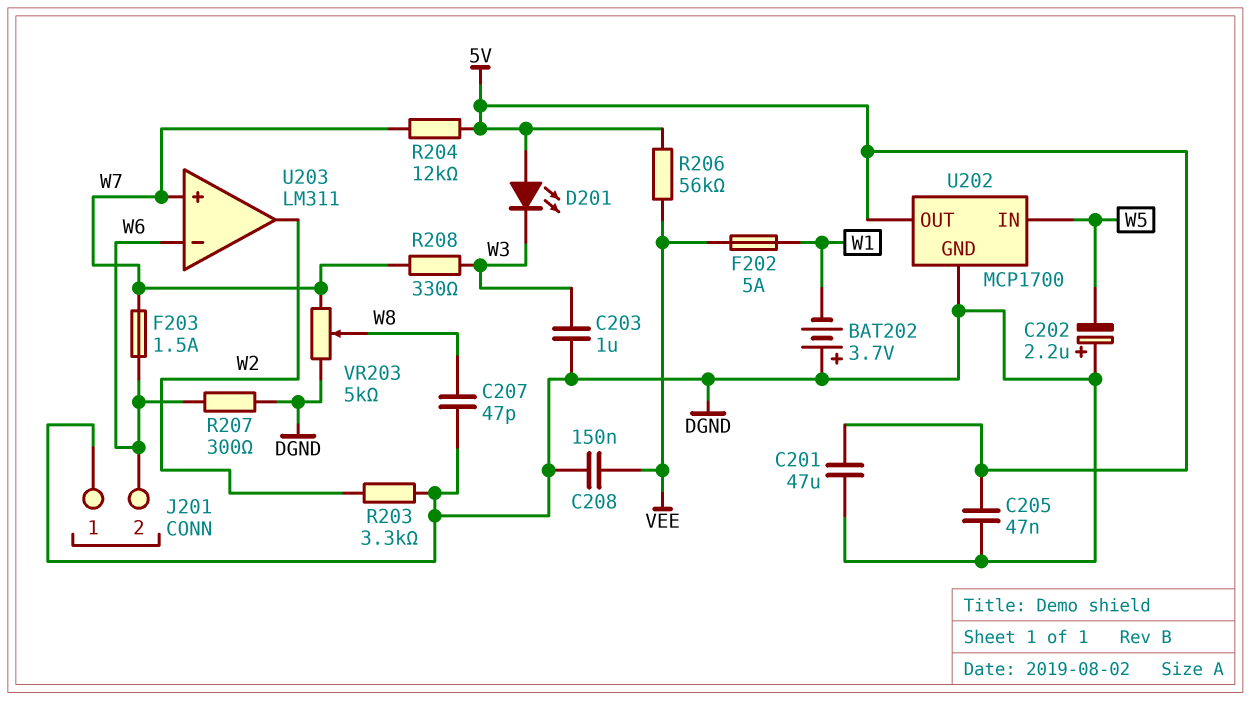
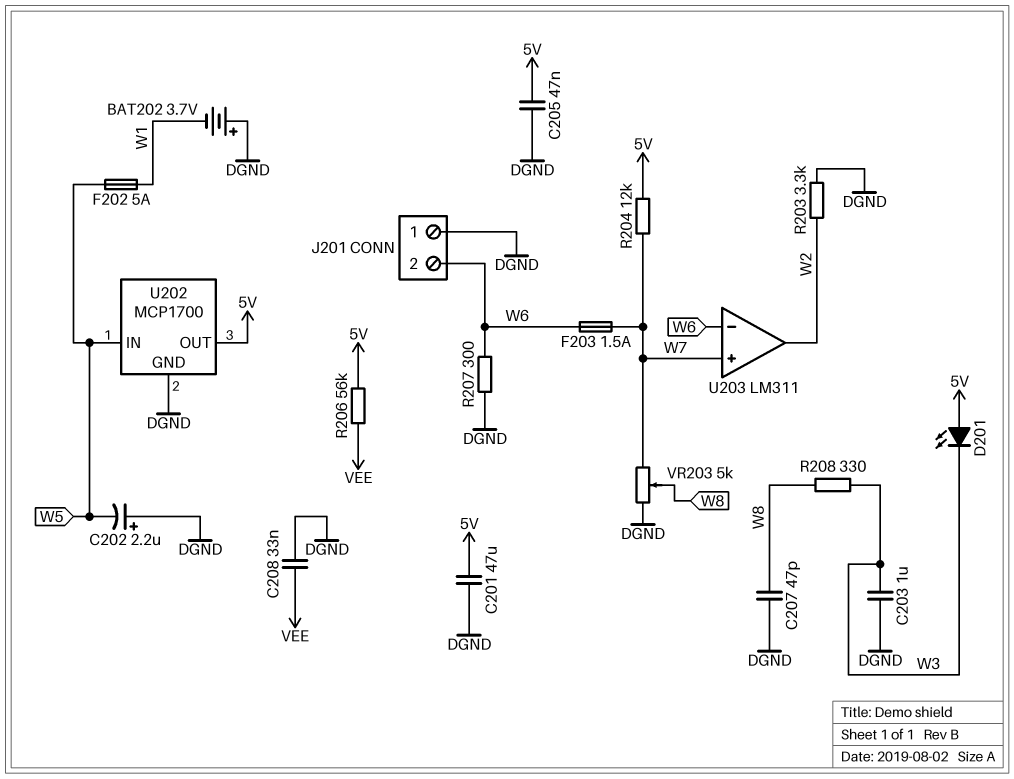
C208: 150nF (DGND, VEE) -> 33nF (DGND, VEE)
F202: 5A (VEE, W1) -> 5A (W1, W5)
R208: 330 (W3, W7) -> 330 (W3, W8)

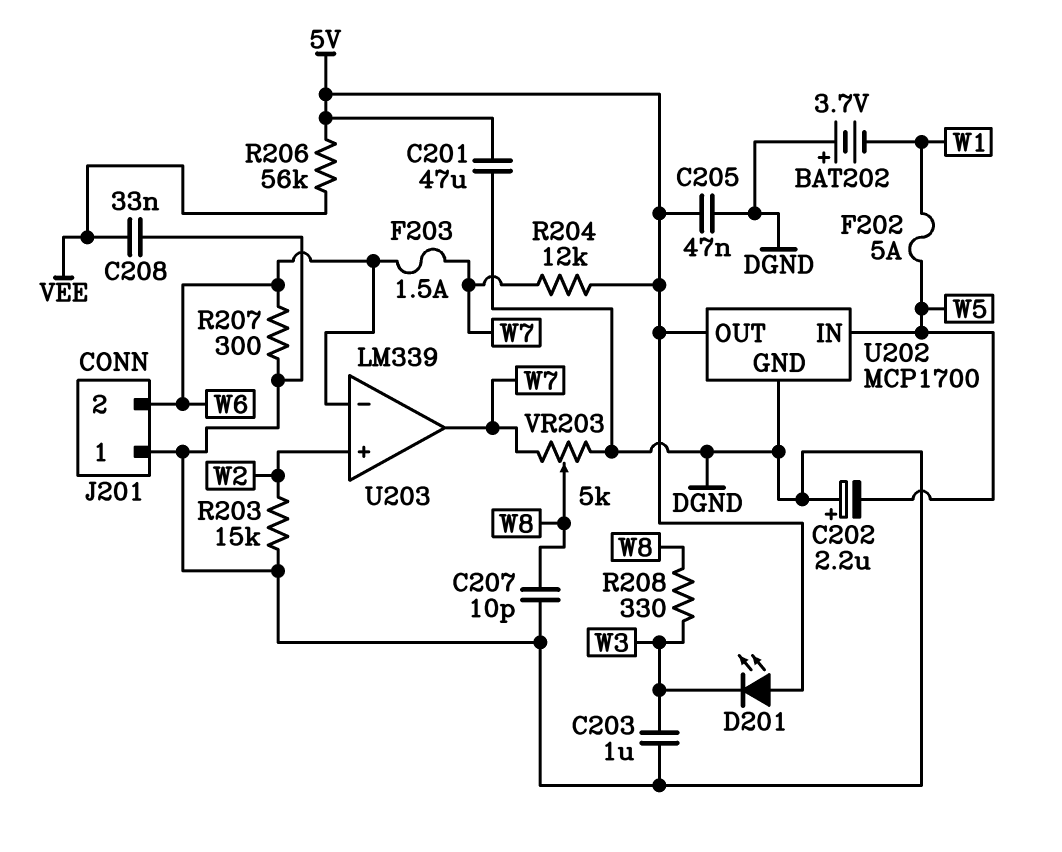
C207: 47pF (DGND, W8) -> 10pF (DGND, W8)
R203: 3.3k (DGND, W2) -> 15k (DGND, W2)
U203: LM311 -> LM339
U203 pin in+: W7 -> W2
U203 pin out: W2 -> W7

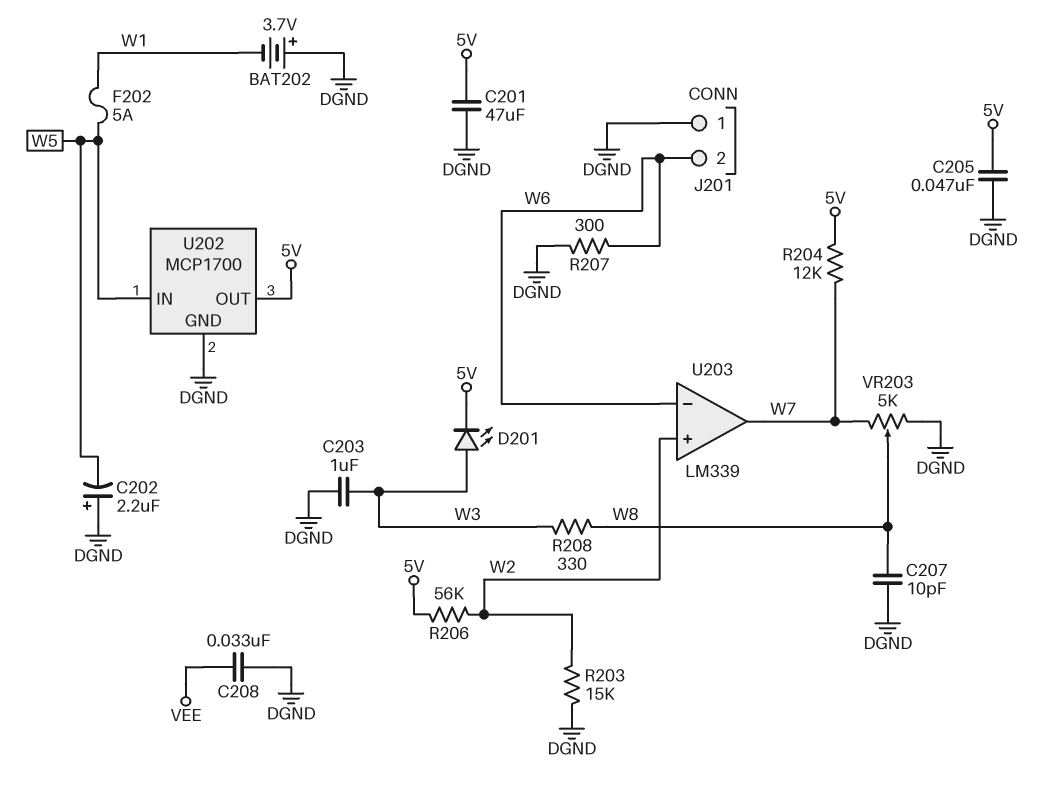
D201: LED (A 5V, K W3) -> LED (A W3, K 5V)
F203: 1.5A (W6, W7) -> none
R206: 56k (5V, VEE) -> 56k (5V, W2)

